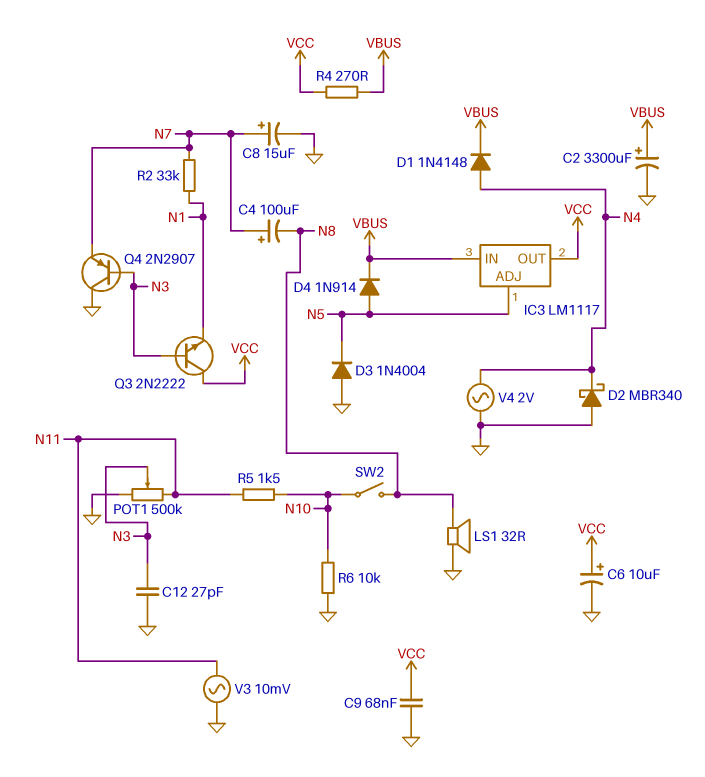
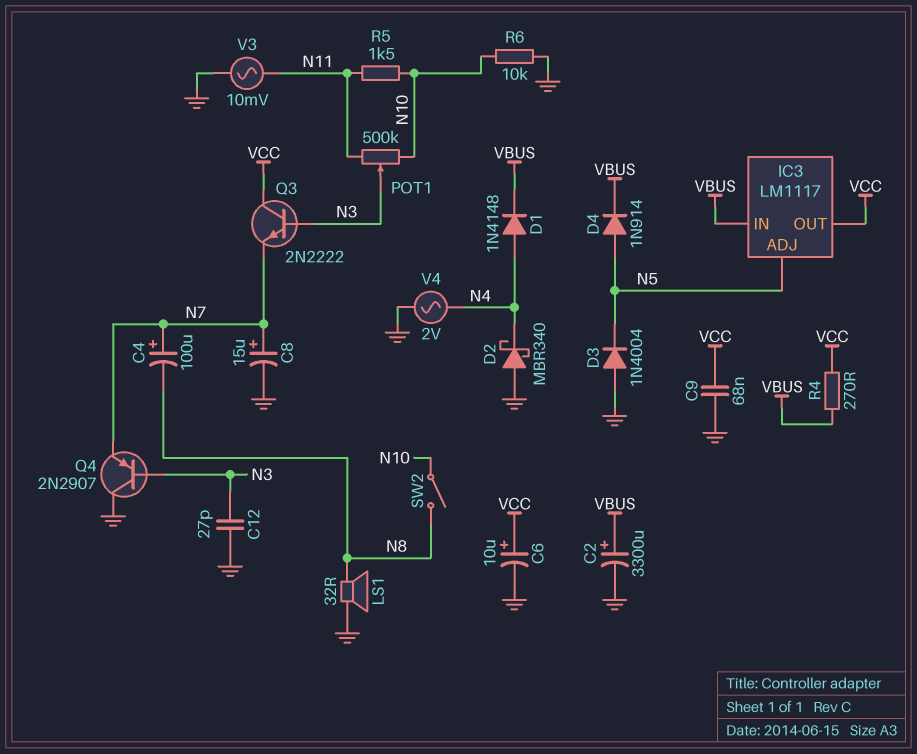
POT1: 500k (GND, N11, wiper N3) -> 500k (N10, N11, wiper N3)
Q3: NPN 2N2222 (B N3, C VCC, E N1) -> NPN 2N2222 (B N3, C VCC, E N7)
R2: 33k (N1, N7) -> none

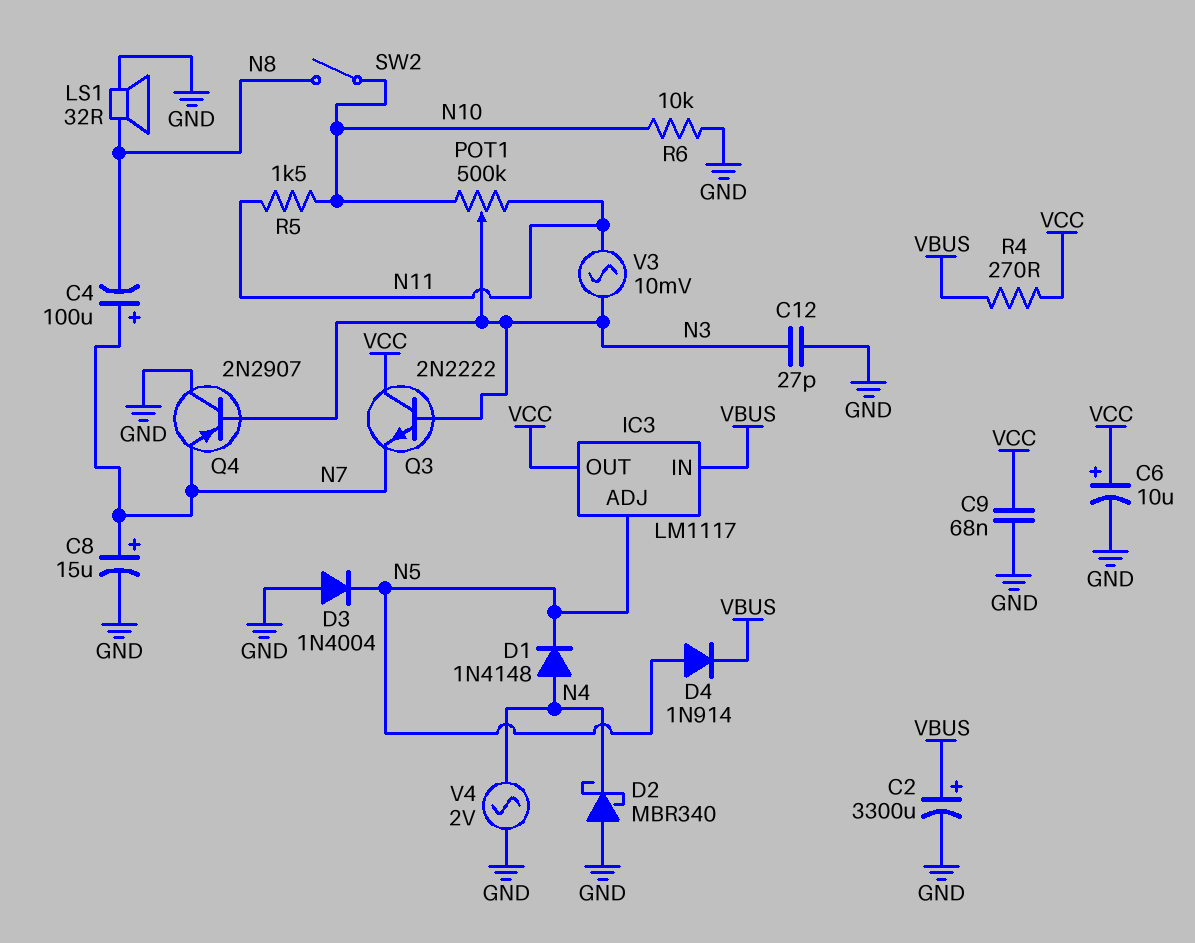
D1: diode 1N4148 (A N4, K VBUS) -> diode 1N4148 (A N4, K N5)
V3: AC 10mV (GND, N11) -> AC 10mV (N3, N11)

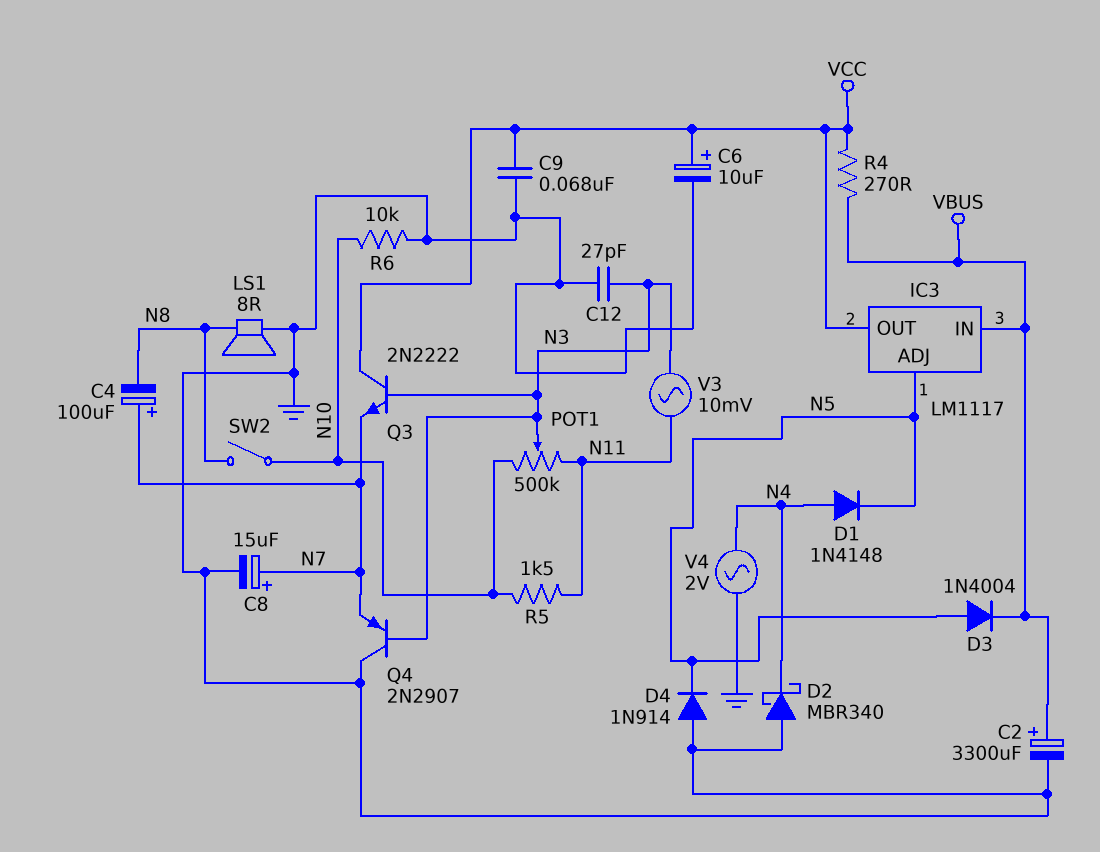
D3: diode 1N4004 (A GND, K N5) -> diode 1N4004 (A N5, K VBUS)
D4: diode 1N914 (A N5, K VBUS) -> diode 1N914 (A GND, K N5)
LS1: speaker 32R (GND, N8) -> speaker 8R (GND, N8)

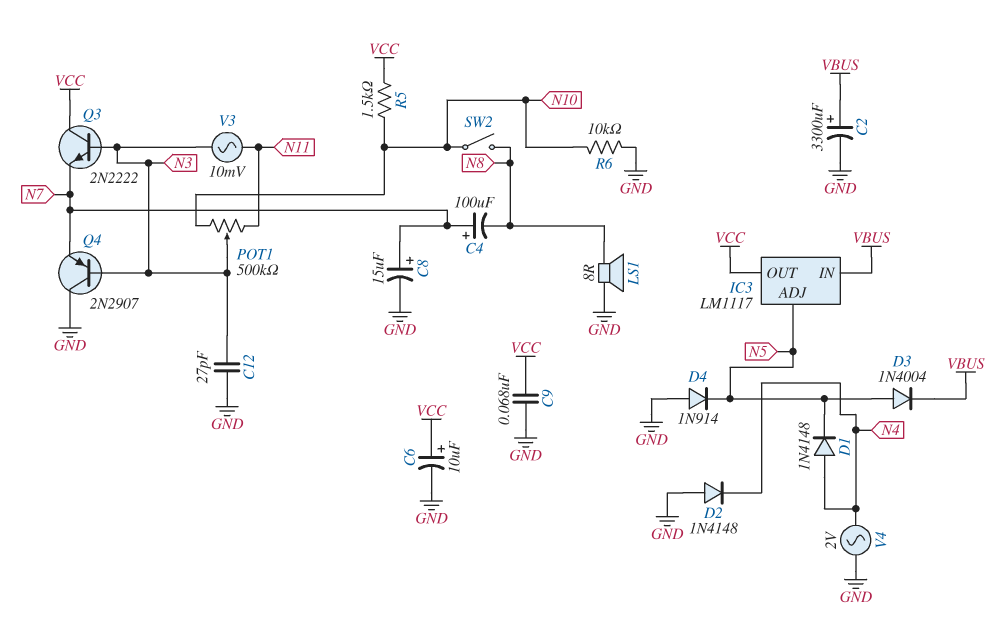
D2: schottky MBR340 (A GND, K N4) -> diode 1N4148 (A GND, K N4)
R4: 270 (VBUS, VCC) -> none
R5: 1.5k (N10, N11) -> 1.5k (N10, VCC)

